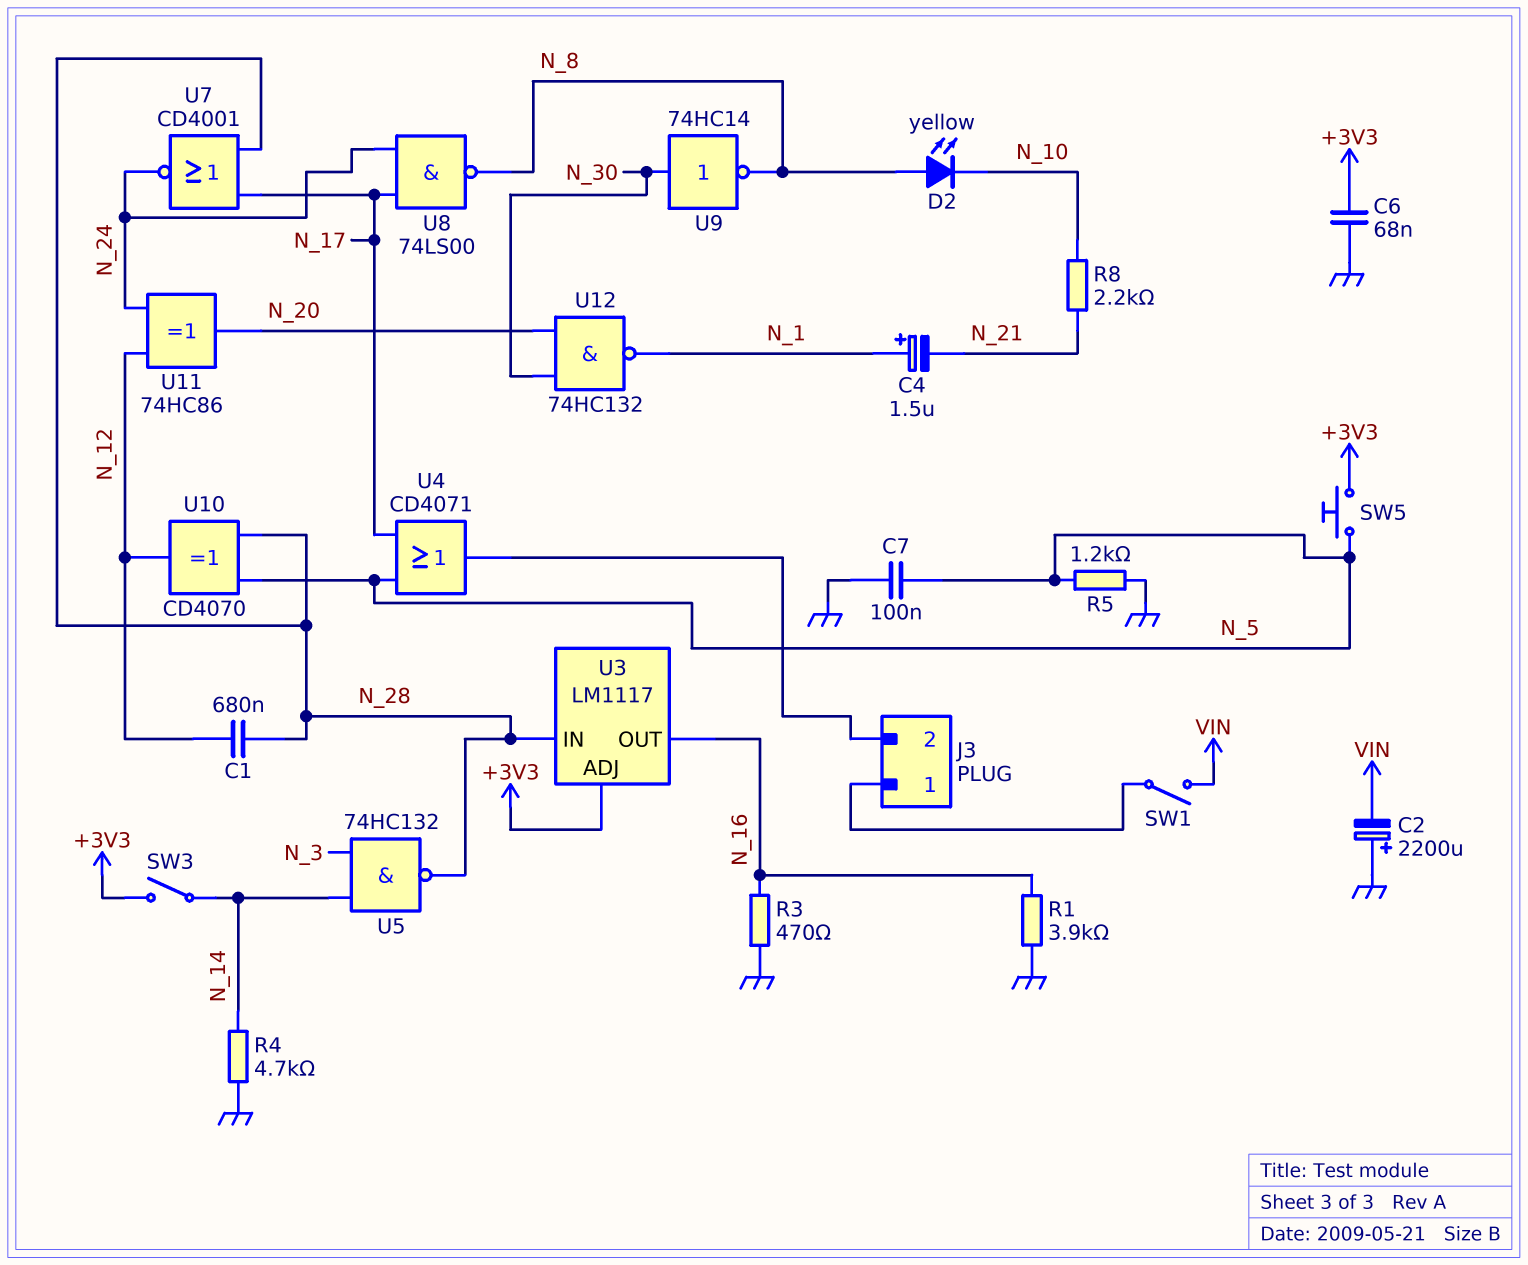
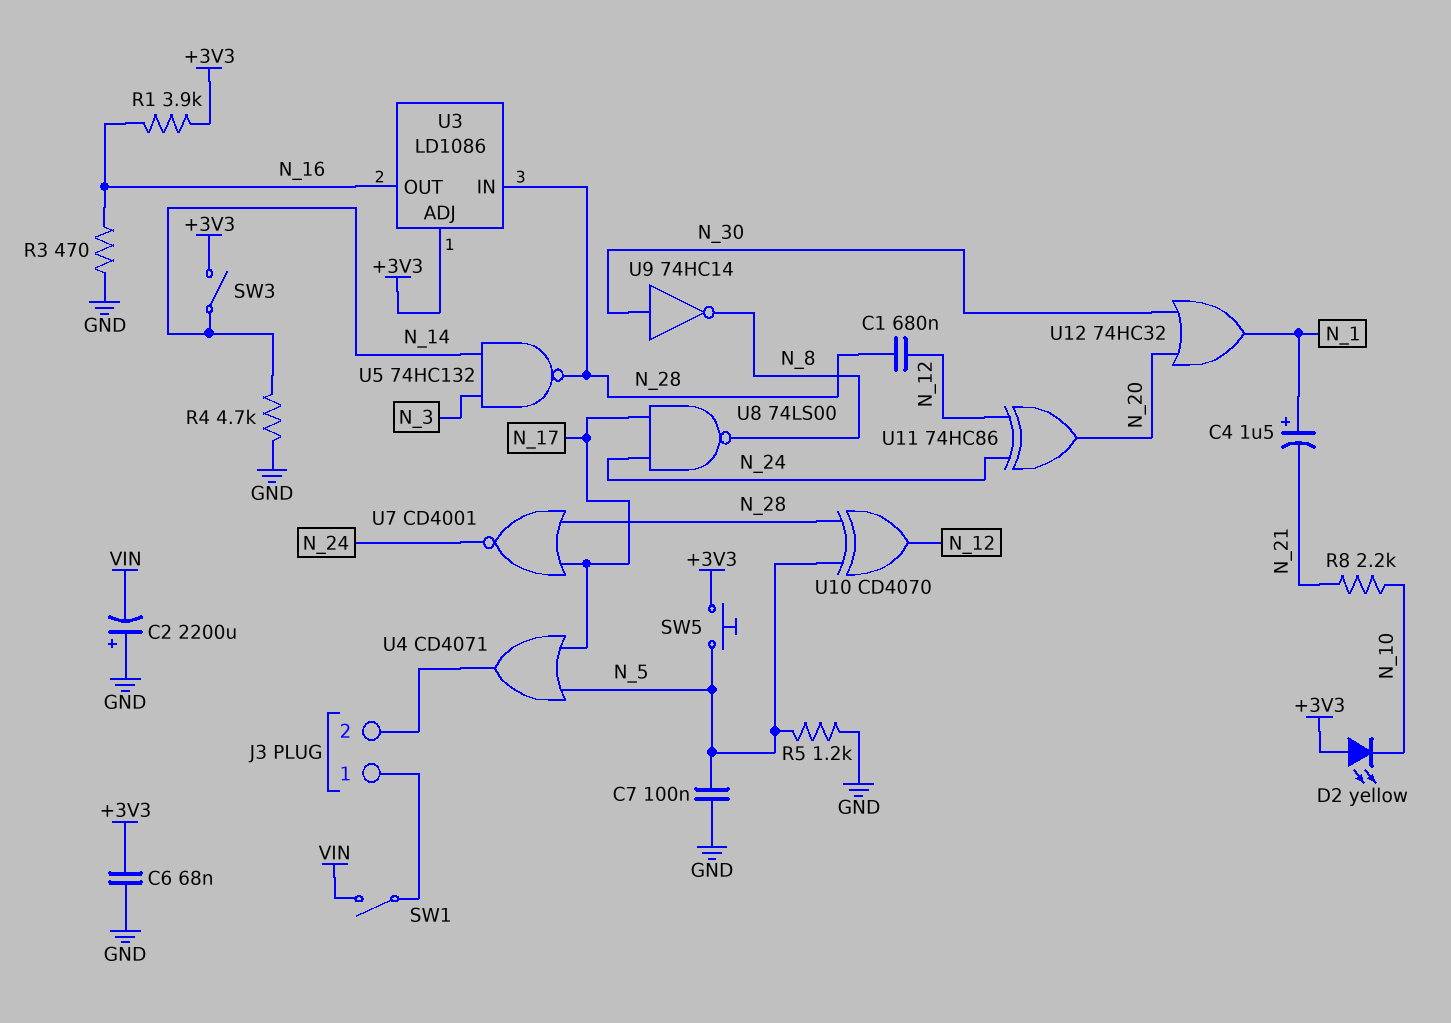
D2: LED yellow (A N_8, K N_10) -> LED yellow (A +3V3, K N_10)
R1: 3.9k (GND, N_16) -> 3.9k (+3V3, N_16)
U3: LM1117 -> LD1086
U12: NAND 74HC132 (in N_20, in N_30, out N_1) -> OR 74HC32 (in N_20, in N_30, out N_1)

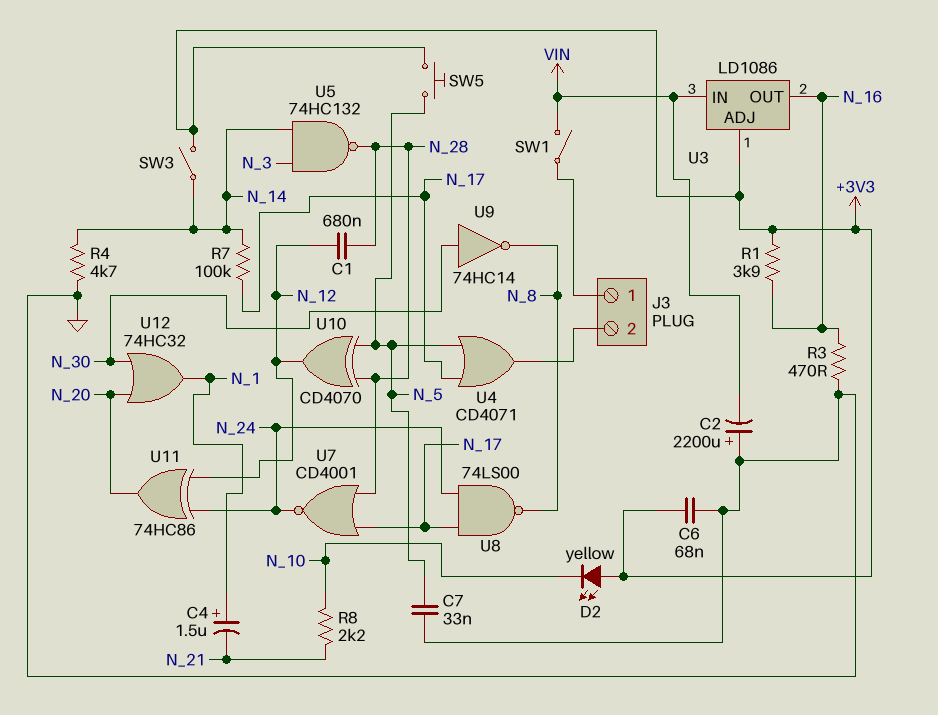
C7: 100nF (GND, N_5) -> 33nF (GND, N_5)
R5: 1.2k (GND, N_5) -> none
R7: none -> 100k (N_14, N_17)
U3 pin IN: N_28 -> VIN

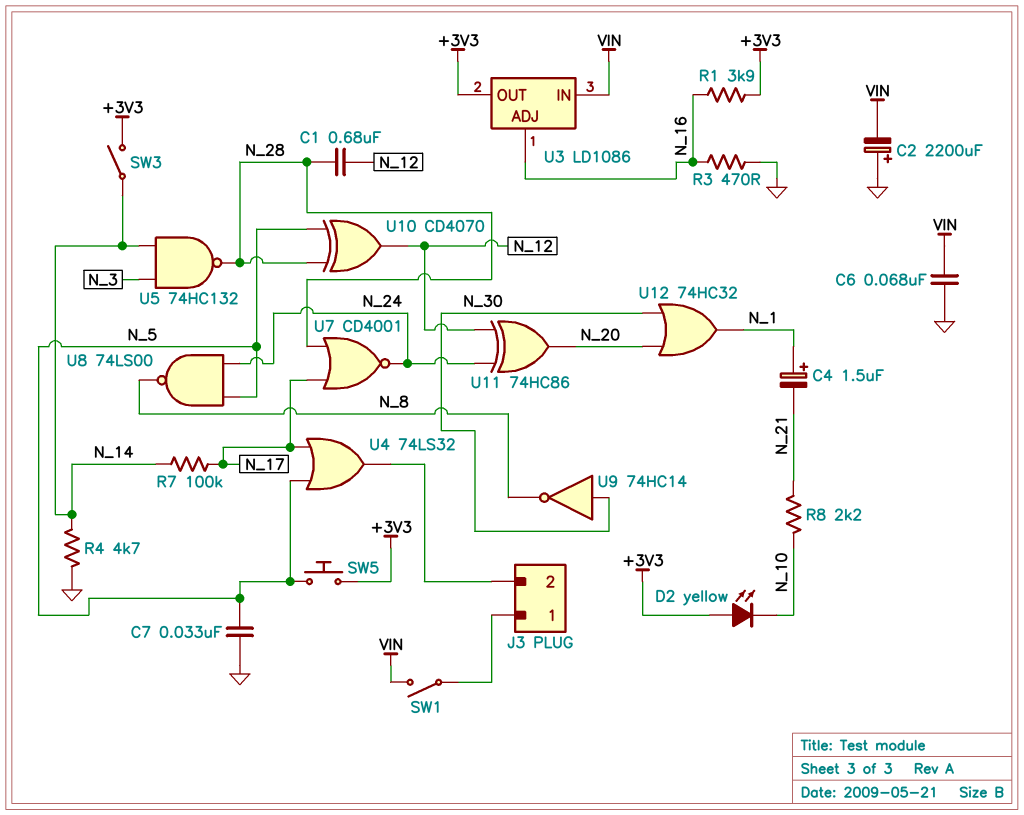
C6: 68nF (+3V3, GND) -> 68nF (GND, VIN)
U3 pin ADJ: +3V3 -> N_16
U3 pin OUT: N_16 -> +3V3
U4: OR CD4071 (in N_5, in N_17, out J3/2) -> OR 74LS32 (in N_5, in N_17, out J3/2)
U8: NAND 74LS00 (in N_17, in N_24, out N_8) -> NAND 74LS00 (in N_5, in N_24, out N_8)

